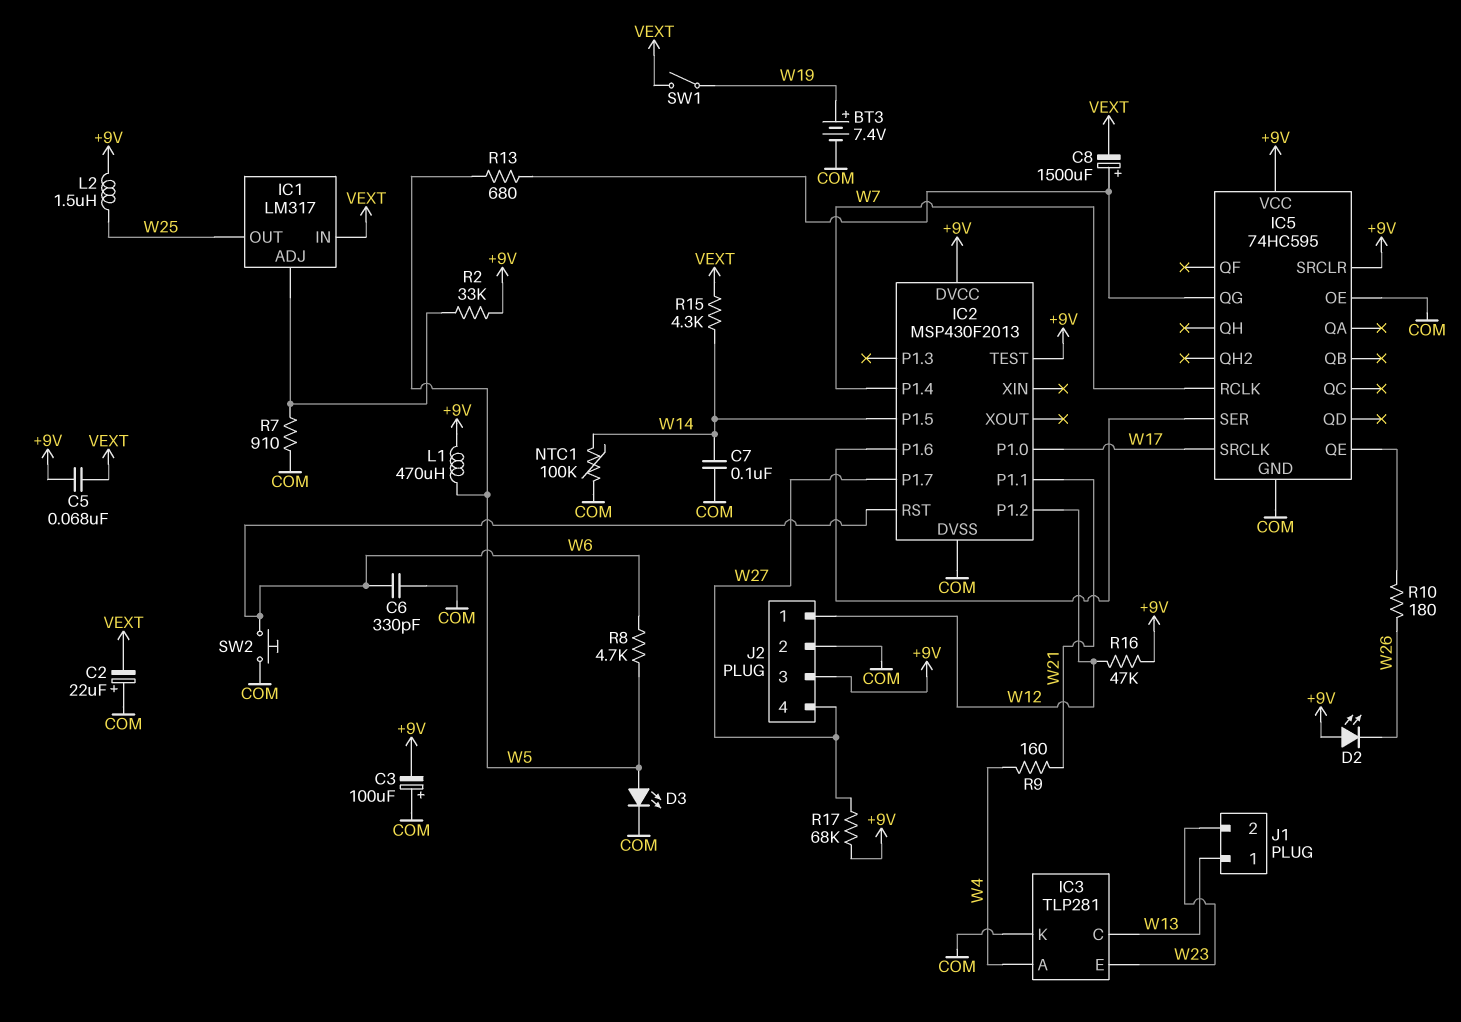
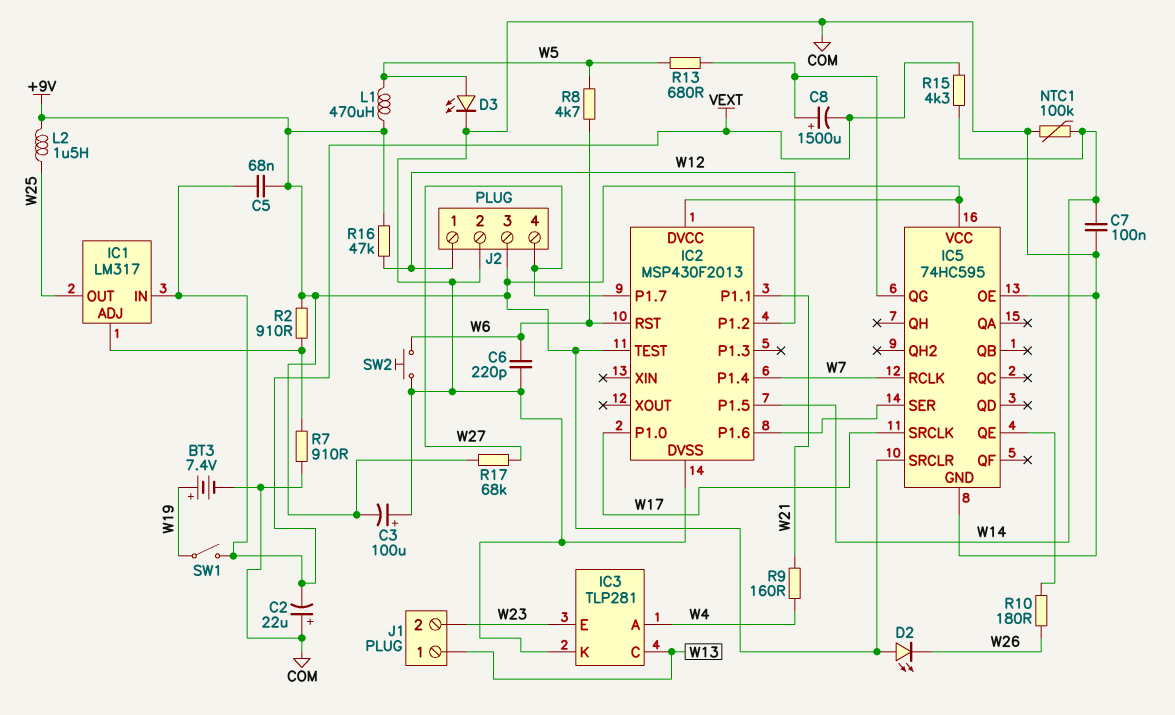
C6: 330pF (COM, W6) -> 220pF (COM, W6)
R2: 33k (+9V, IC1/ADJ) -> 910 (+9V, IC1/ADJ)

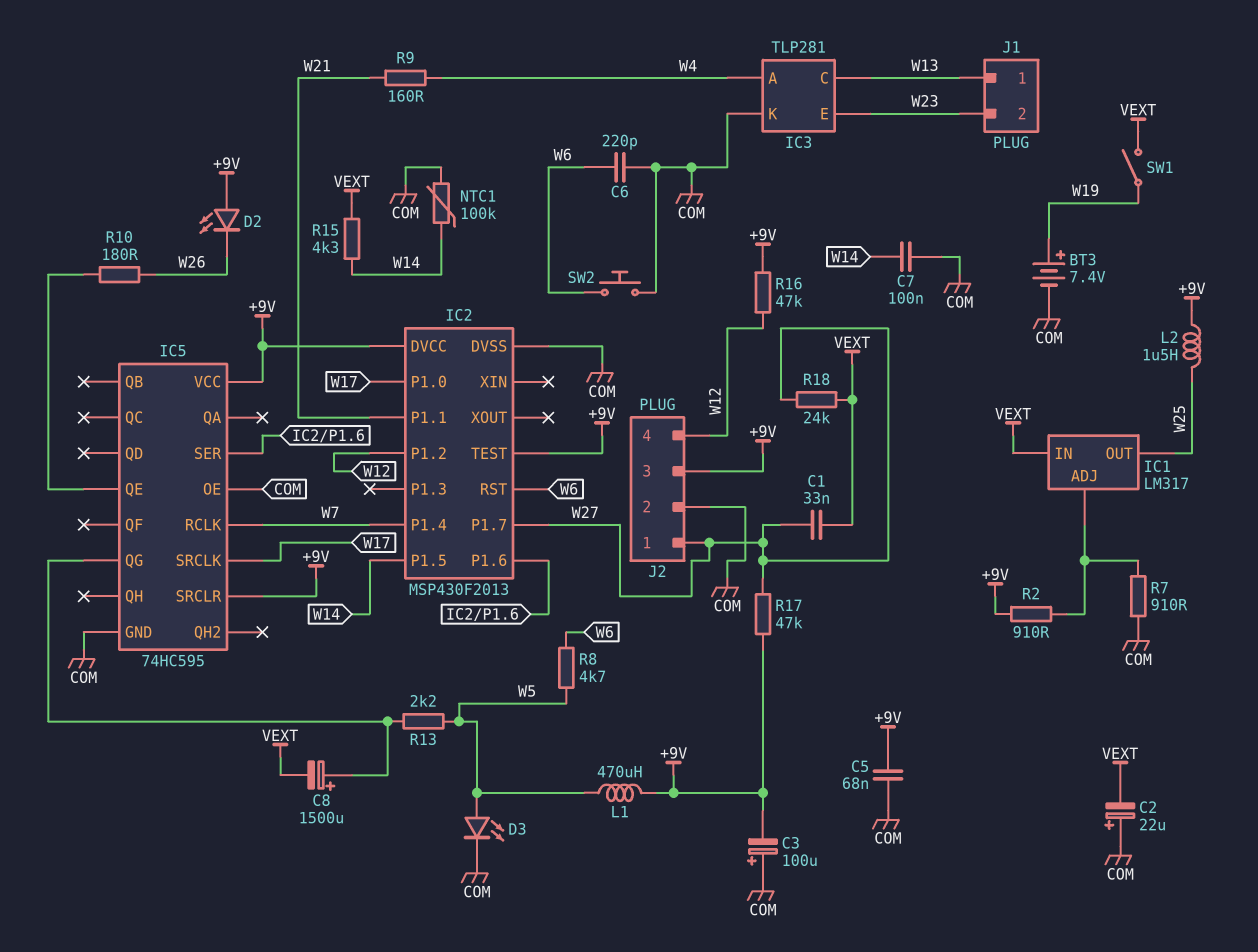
C1: none -> 33nF (VEXT, W27)
C5: 68nF (+9V, VEXT) -> 68nF (+9V, COM)
J2 pin 1: W12 -> W27
J2 pin 4: W27 -> W12
R13: 680 (IC5/QG, W5) -> 2.2k (IC5/QG, W5)
R17: 68k (+9V, W27) -> 47k (+9V, W27)
R18: none -> 24k (VEXT, W27)

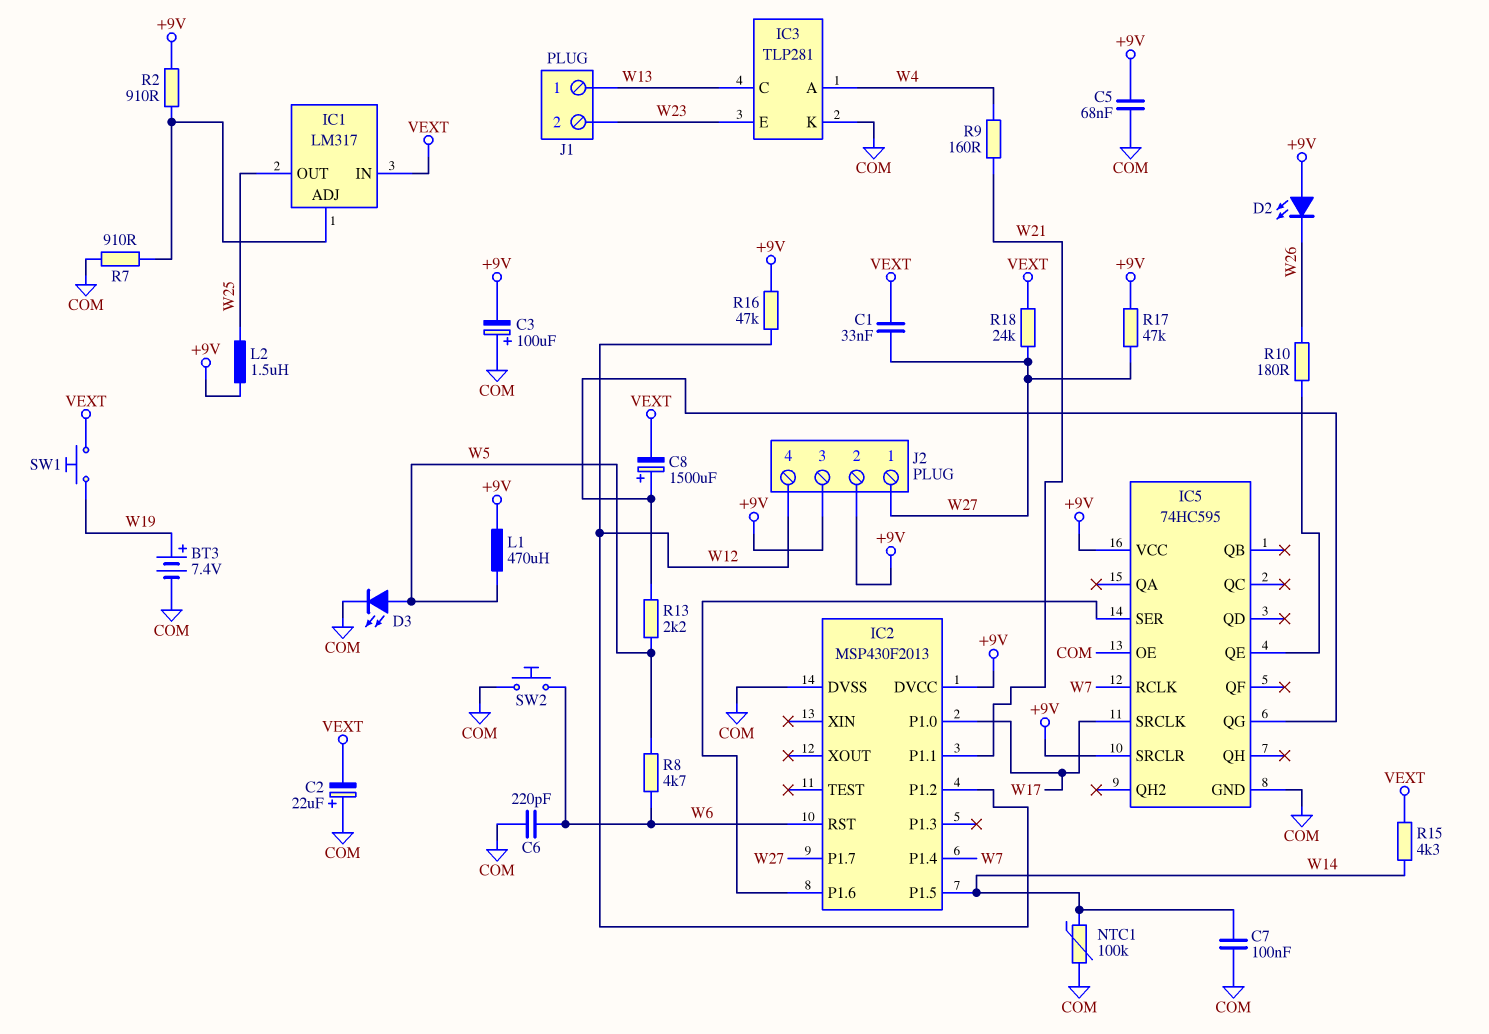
IC2 pin TEST: +9V -> none
J2 pin 2: COM -> +9V
SW1: switch (VEXT, W19) -> button (VEXT, W19)

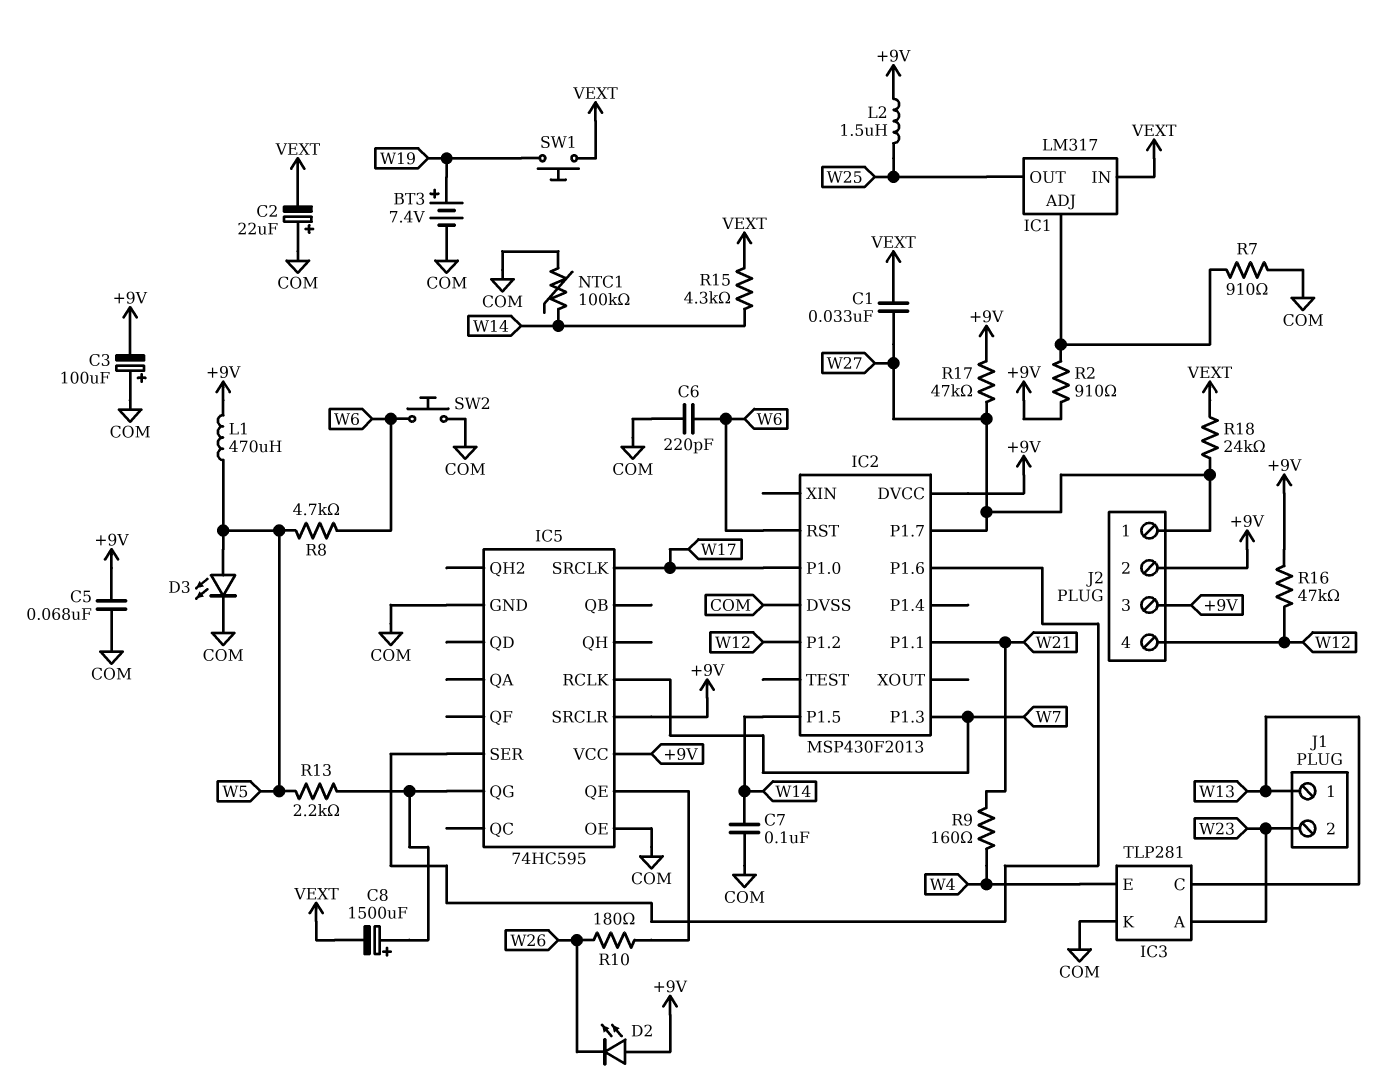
IC2 pin P1.3: none -> W7
IC2 pin P1.4: W7 -> none
IC3 pin A: W4 -> W23
IC3 pin E: W23 -> W4

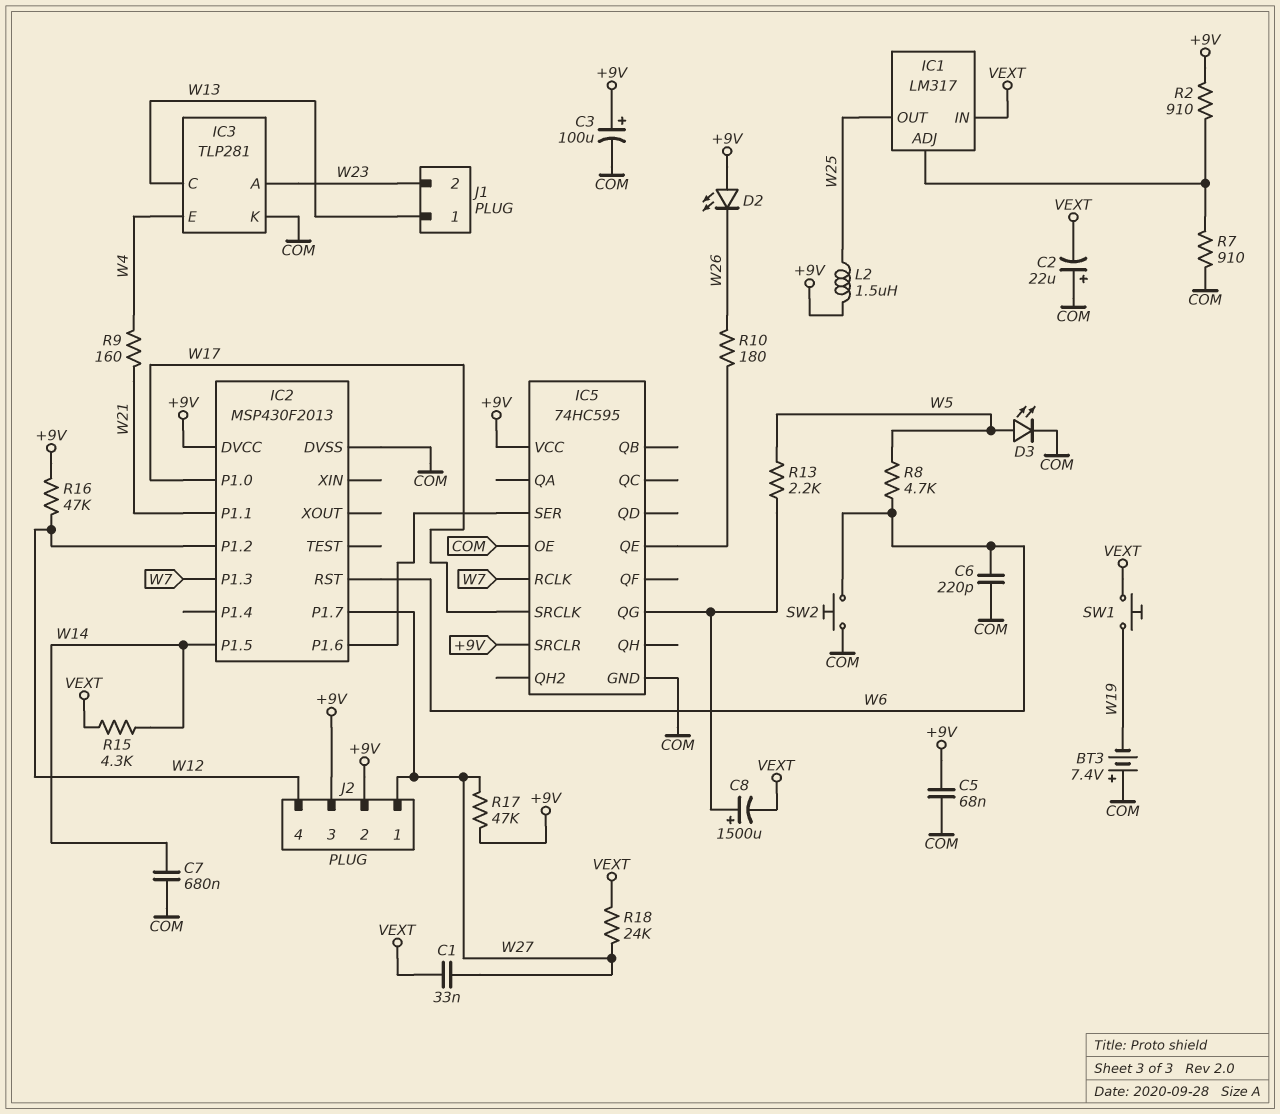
BT3: 7.4V (plus W19, minus COM) -> 7.4V (plus COM, minus W19)
C3: 100uF (plus COM, minus +9V) -> 100uF (plus +9V, minus COM)
C7: 100nF (COM, W14) -> 680nF (COM, W14)
L1: 470uH (+9V, W5) -> none
NTC1: 100k (COM, W14) -> none

